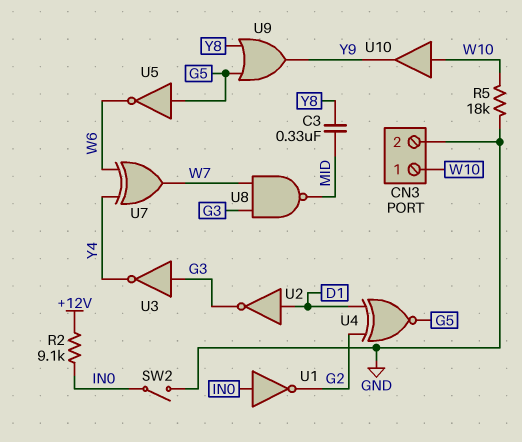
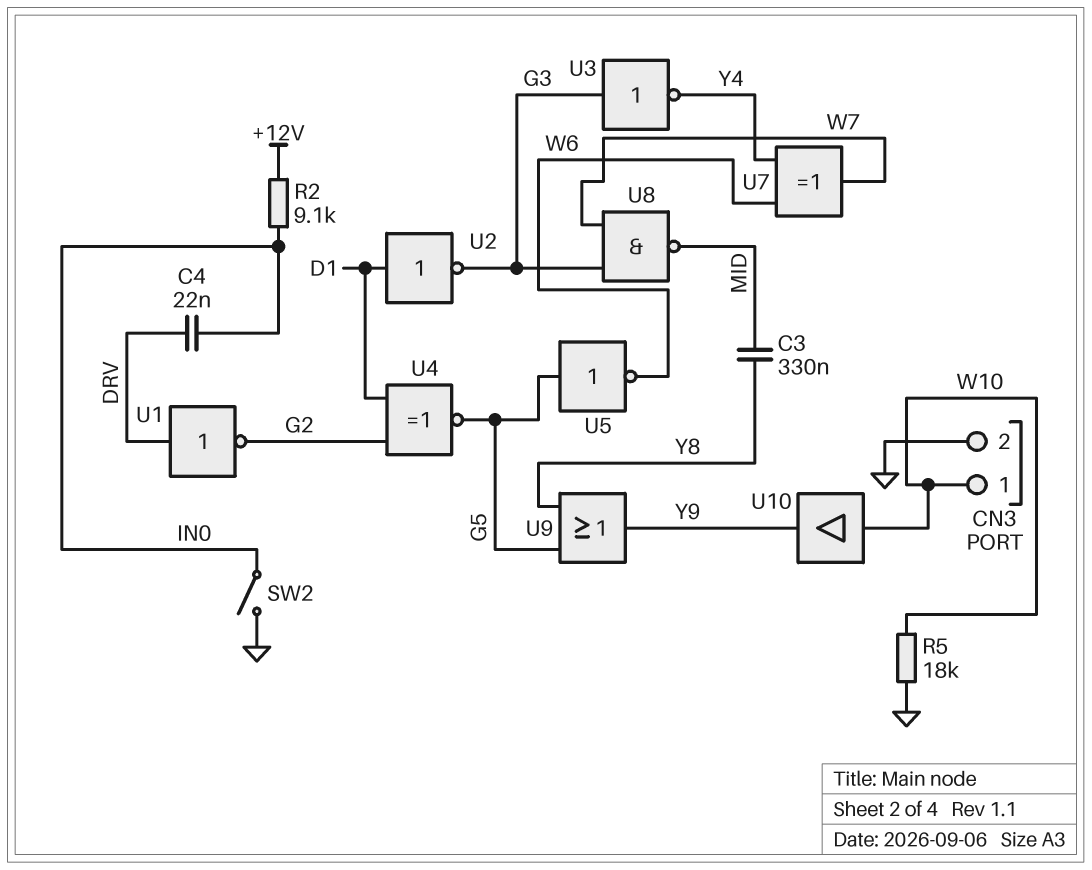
C4: none -> 22nF (DRV, IN0)
U1: NOT (in IN0, out G2) -> NOT (in DRV, out G2)

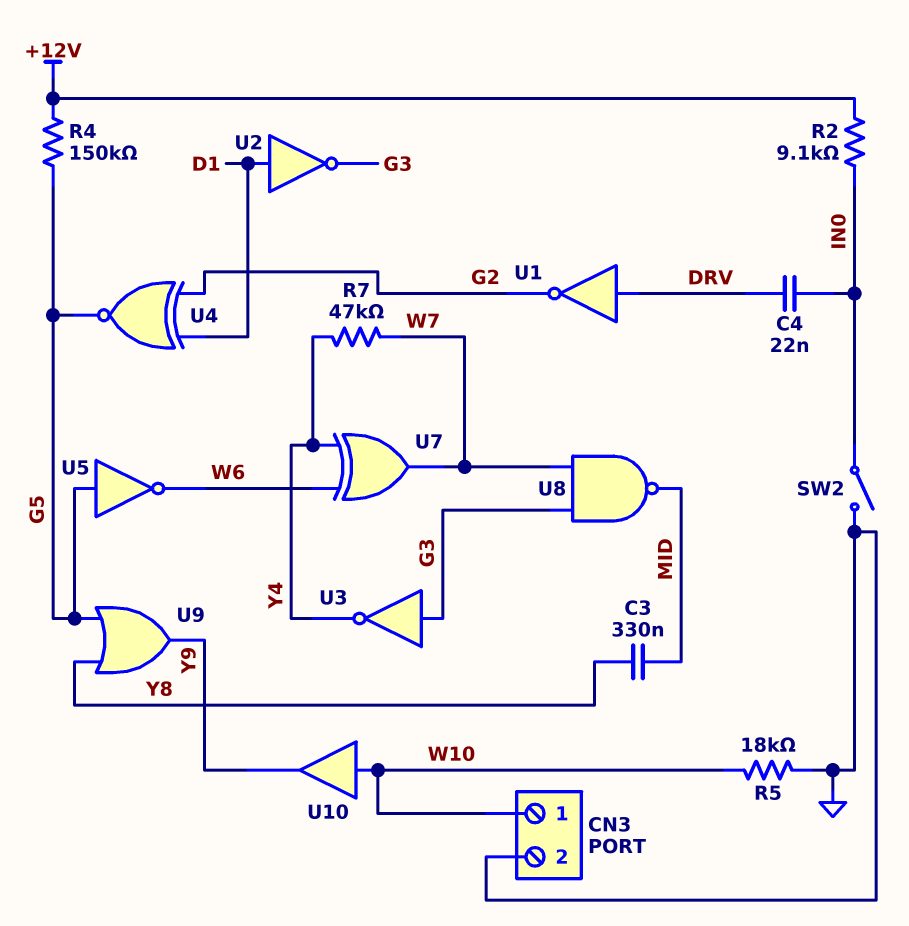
R4: none -> 150k (+12V, G5)
R7: none -> 47k (W7, Y4)

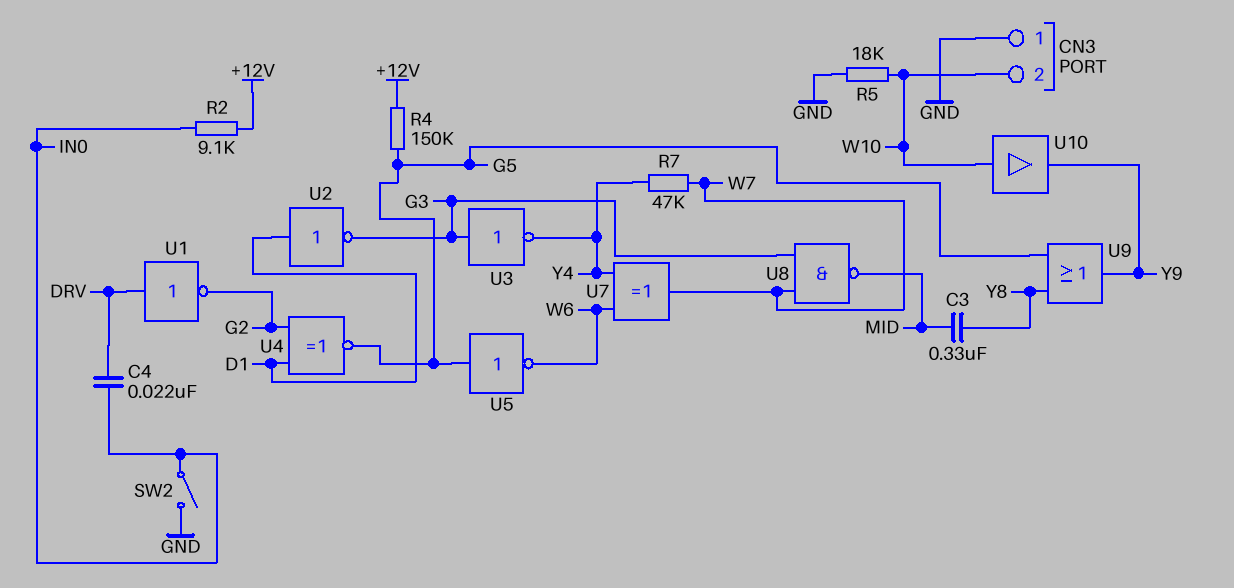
CN3 pin 1: W10 -> GND
CN3 pin 2: GND -> W10

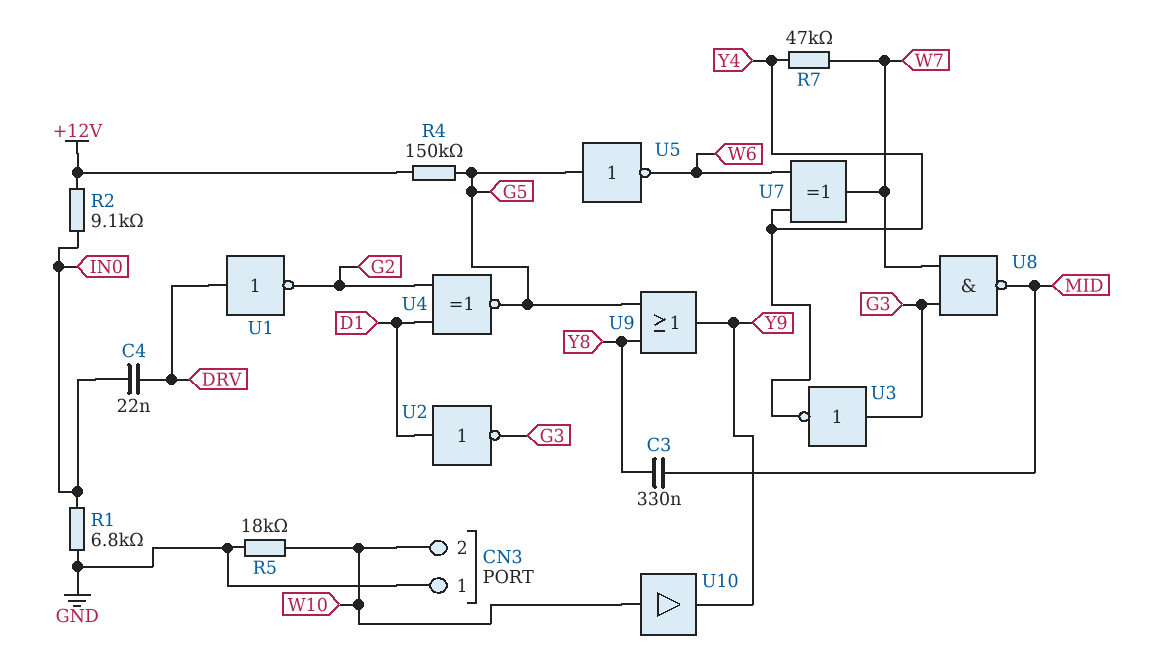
R1: none -> 6.8k (GND, IN0)
SW2: switch (GND, IN0) -> none

